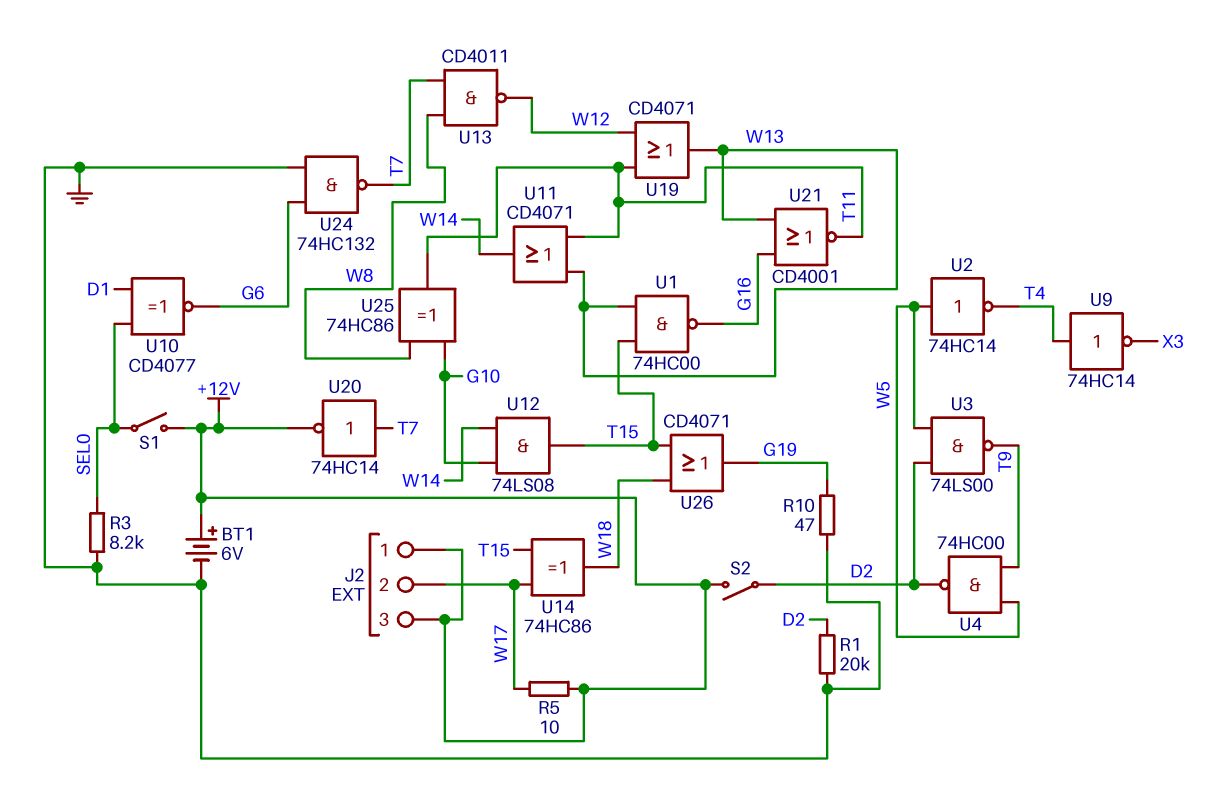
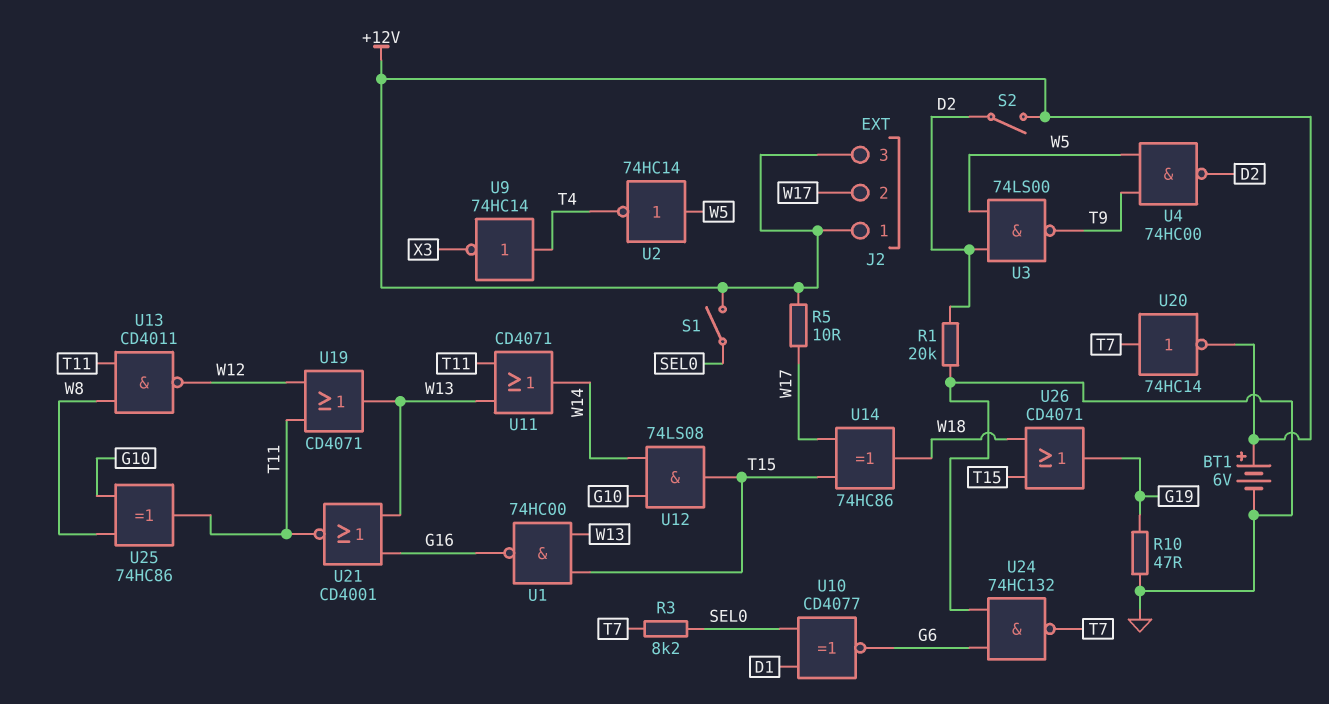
R3: 8.2k (GND, SEL0) -> 8.2k (SEL0, T7)
U13: NAND CD4011 (in T7, in W8, out W12) -> NAND CD4011 (in T11, in W8, out W12)

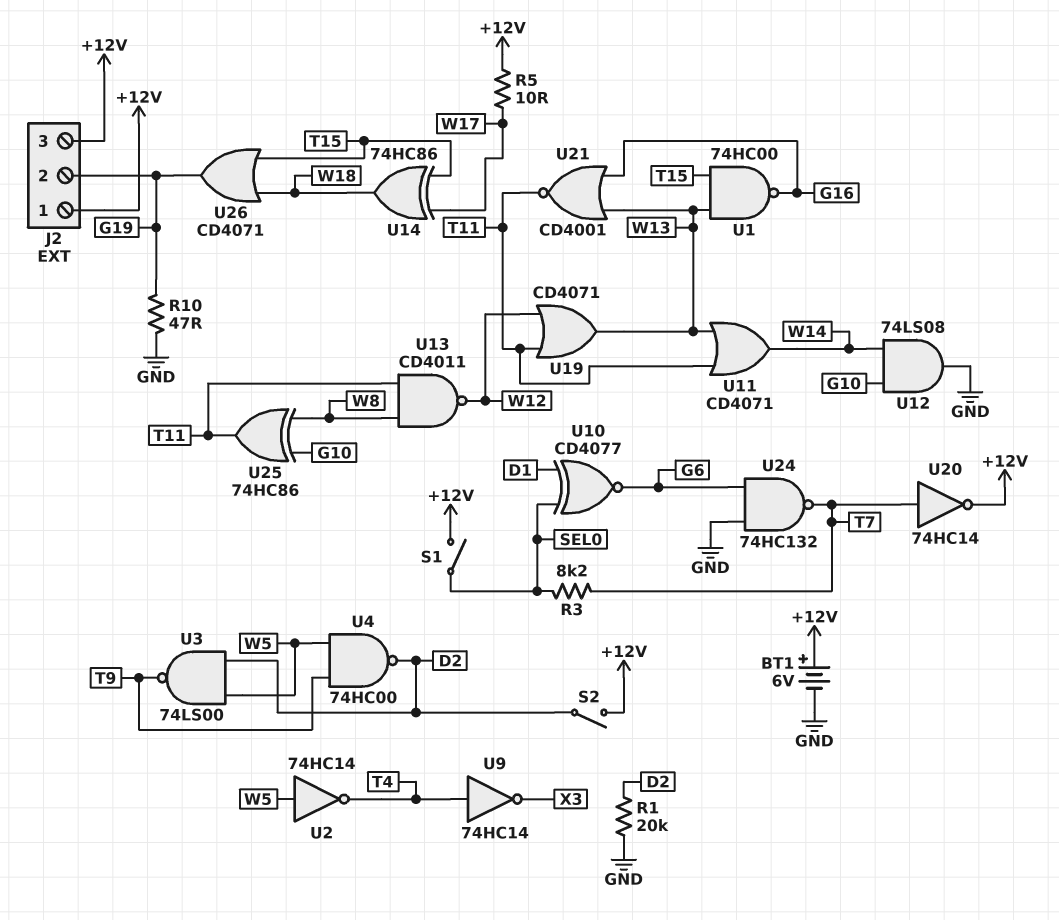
J2 pin 2: W17 -> G19
U12: AND 74LS08 (in G10, in W14, out T15) -> AND 74LS08 (in G10, in W14, out GND)

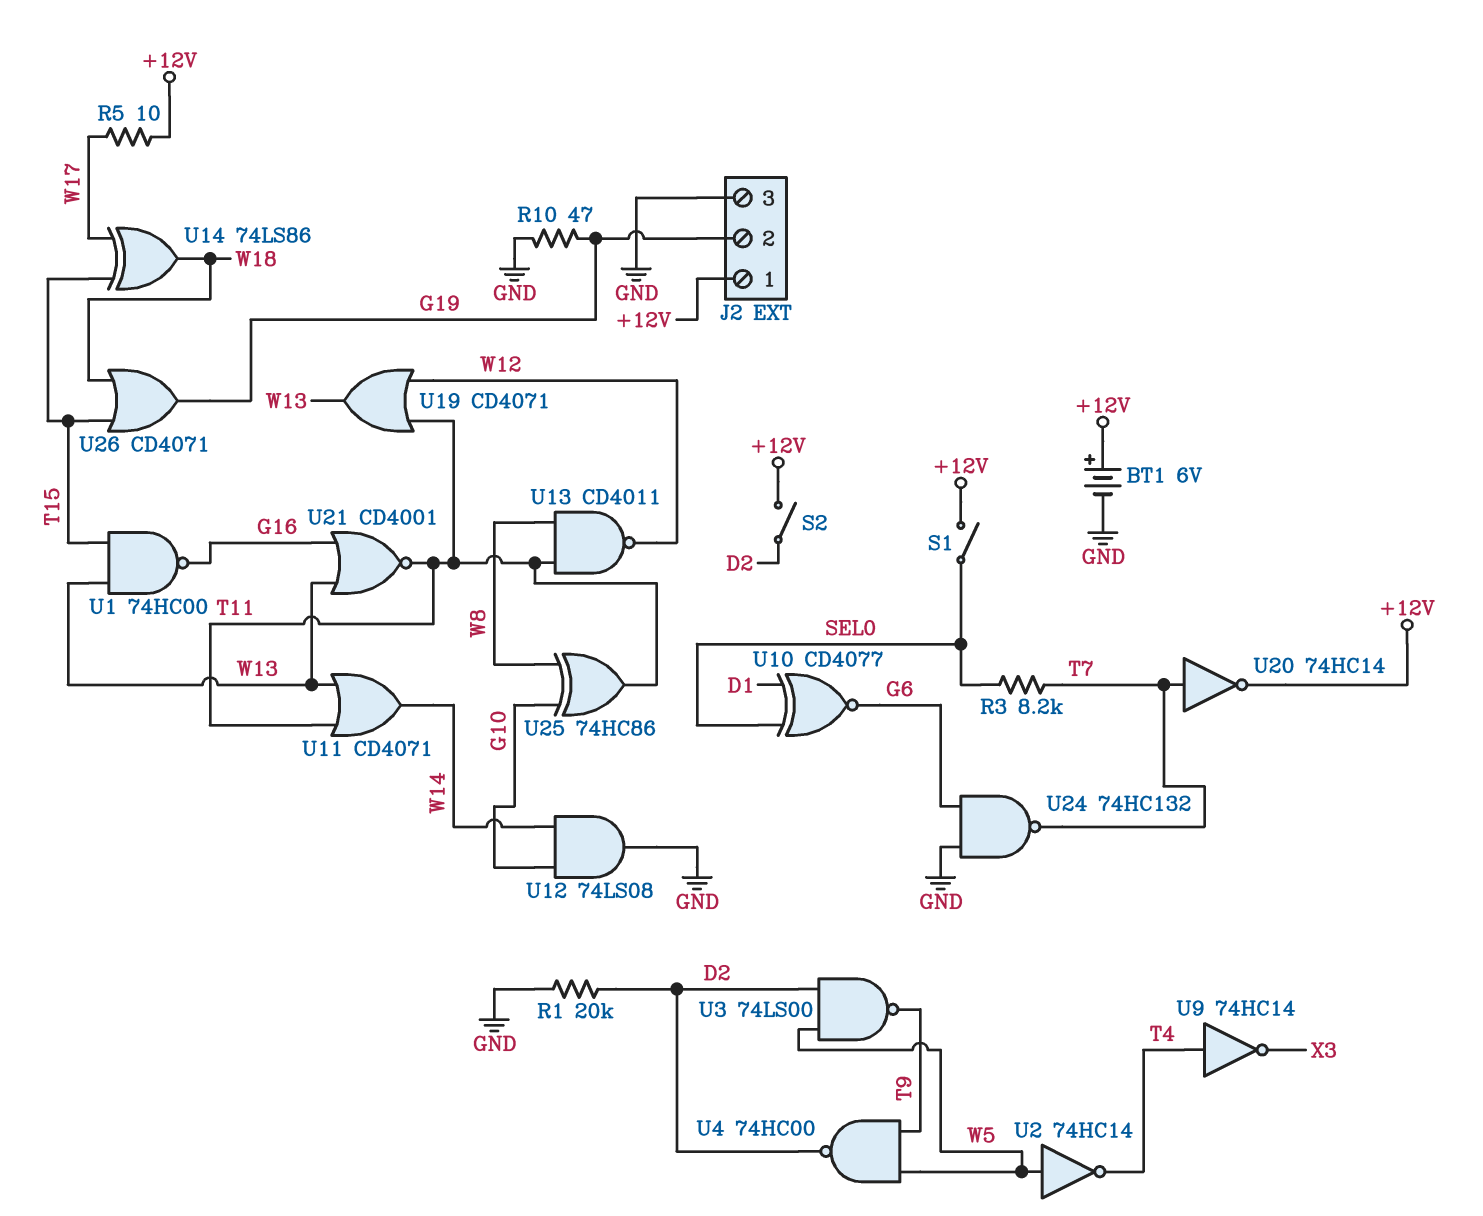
J2 pin 3: +12V -> GND
U14: XOR 74HC86 (in T15, in W17, out W18) -> XOR 74LS86 (in T15, in W17, out W18)

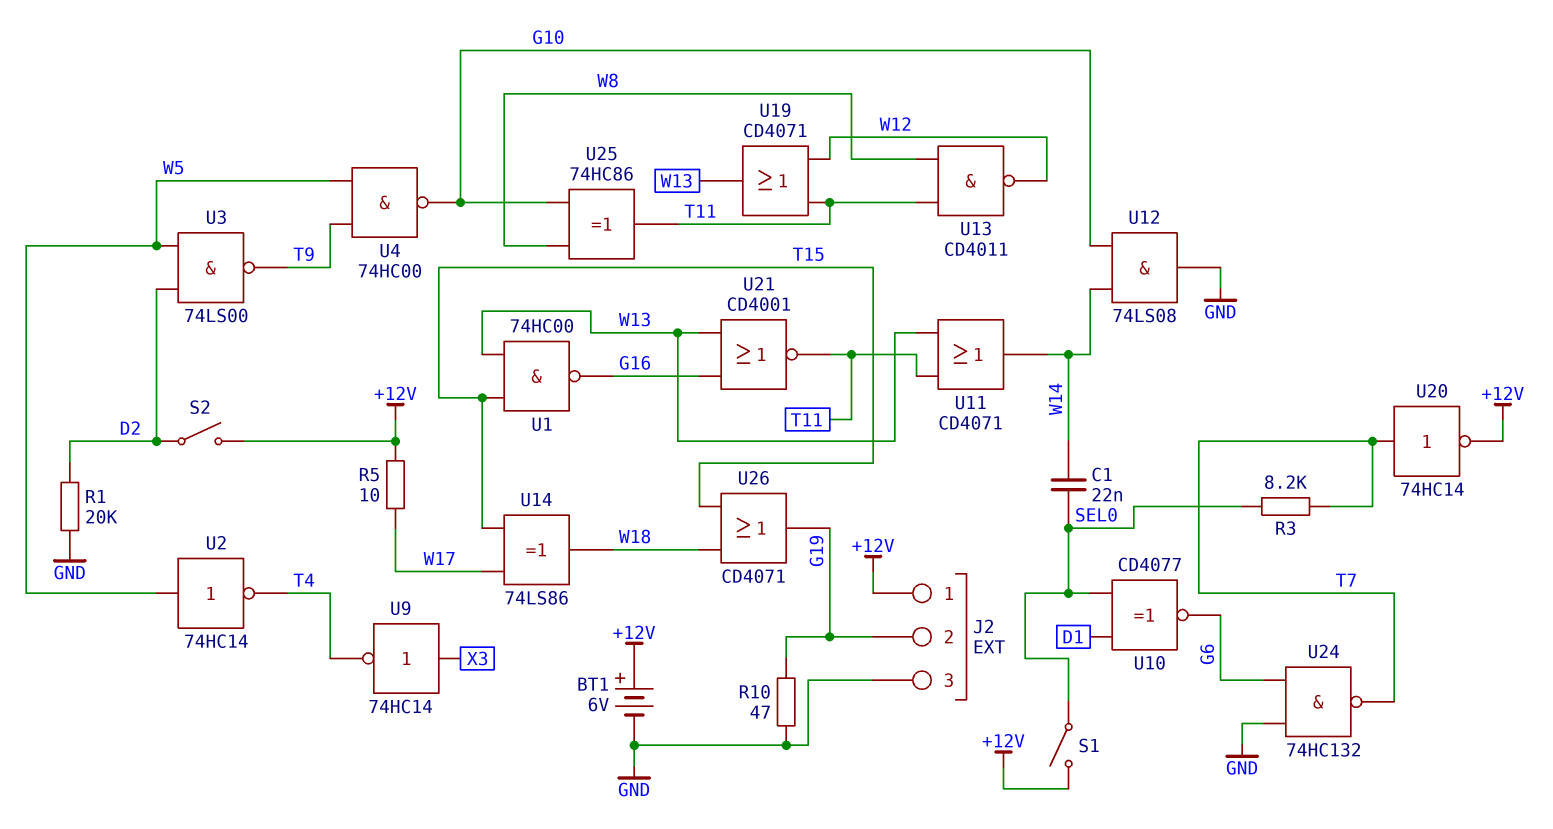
C1: none -> 22nF (SEL0, W14)
U4: NAND 74HC00 (in T9, in W5, out D2) -> NAND 74HC00 (in T9, in W5, out G10)
U9: NOT 74HC14 (in T4, out X3) -> NOT 74HC14 (in X3, out T4)

